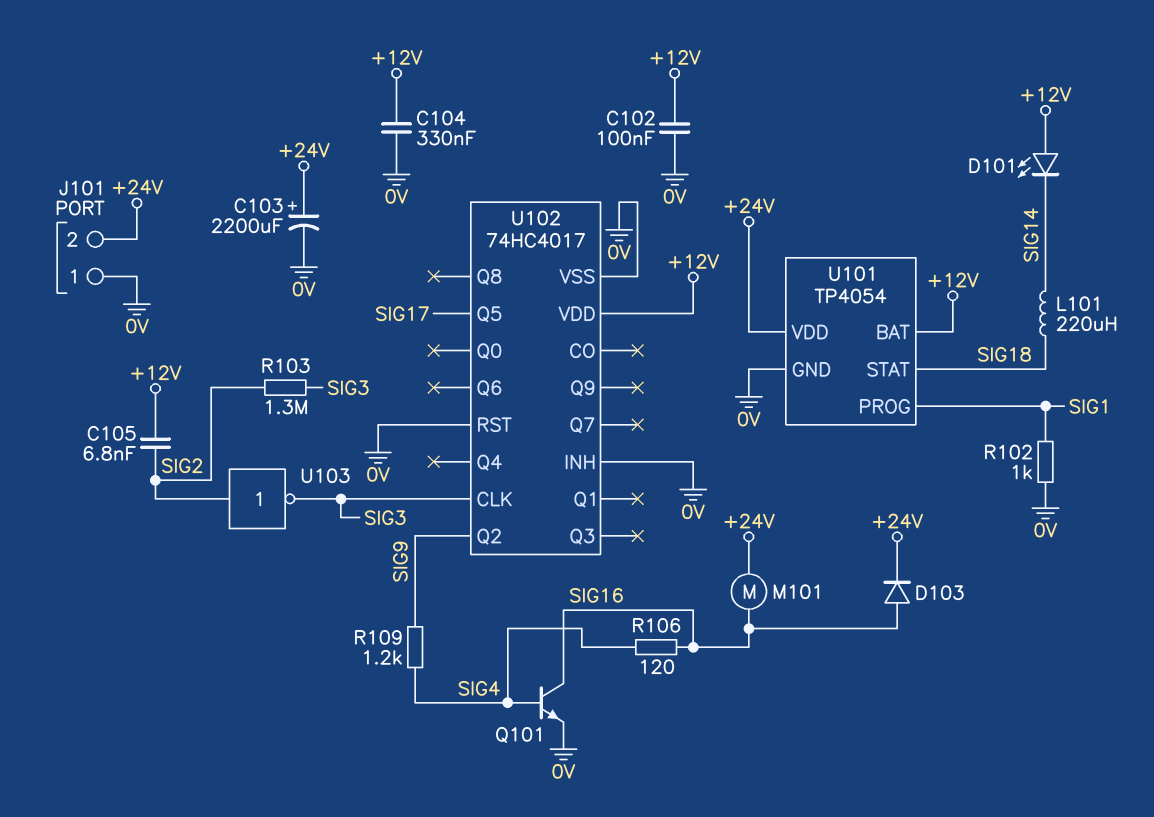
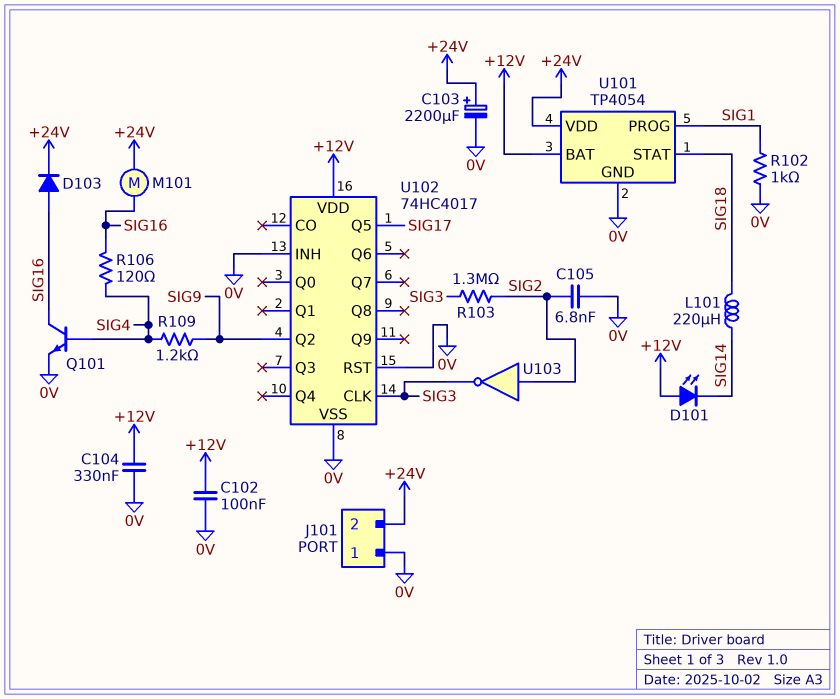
C105: 6.8nF (+12V, SIG2) -> 6.8nF (0V, SIG2)

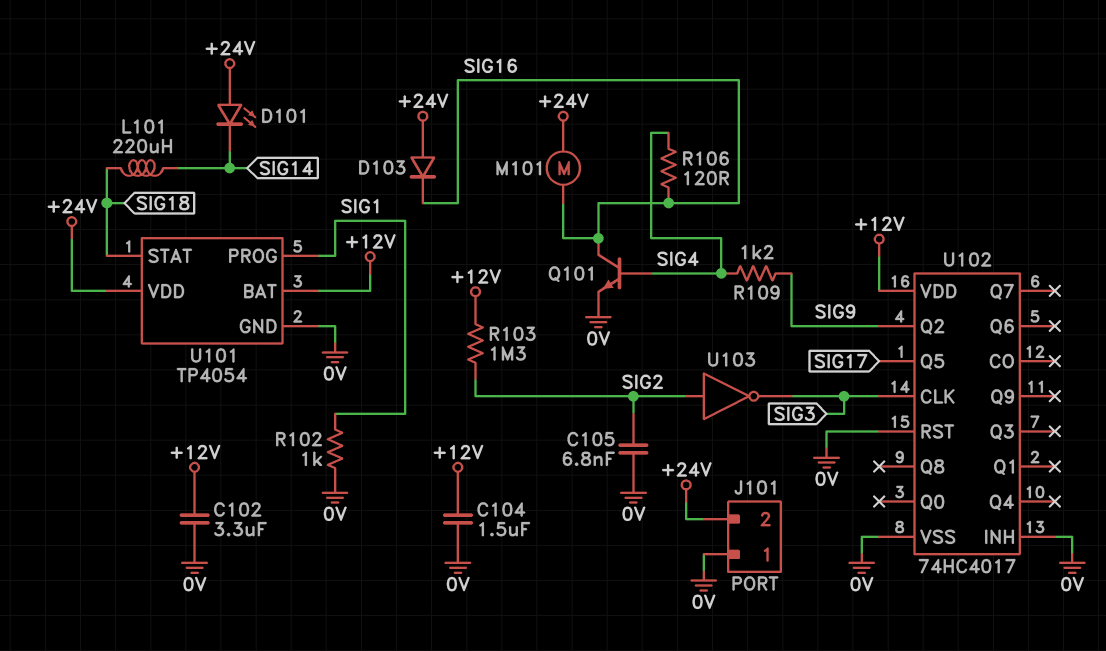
C102: 100nF (+12V, 0V) -> 3.3uF (+12V, 0V)
C103: 2200uF (plus +24V, minus 0V) -> none
C104: 330nF (+12V, 0V) -> 1.5uF (+12V, 0V)
D101: LED (A +12V, K SIG14) -> LED (A +24V, K SIG14)
D103: diode (A SIG16, K +24V) -> diode (A +24V, K SIG16)
R103: 1.3M (SIG2, SIG3) -> 1.3M (+12V, SIG2)

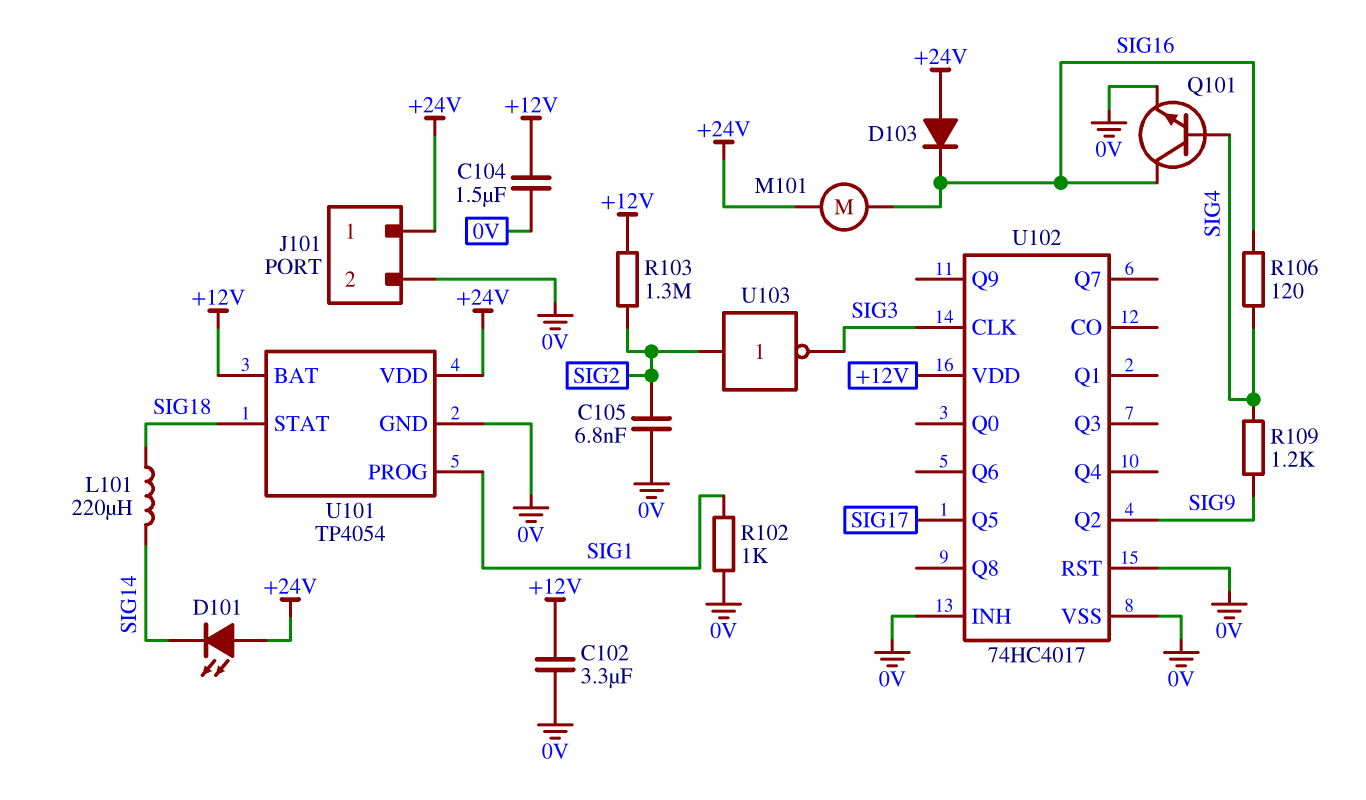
J101 pin 1: 0V -> +24V
J101 pin 2: +24V -> 0V

